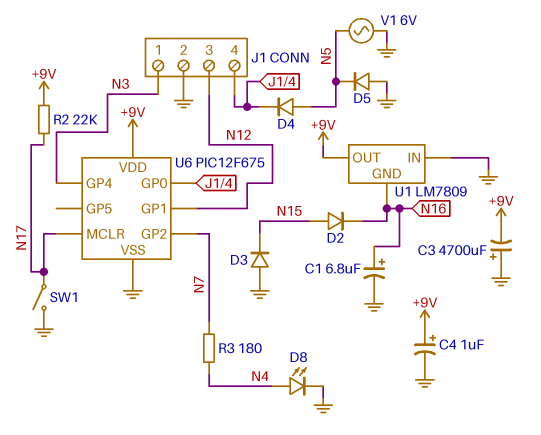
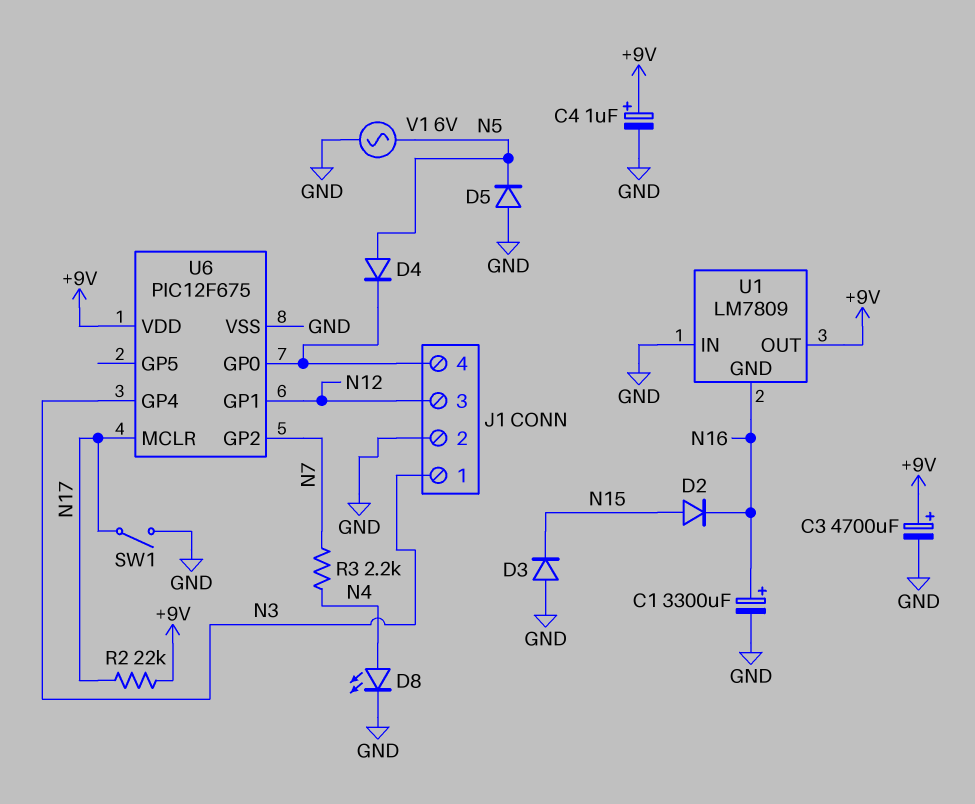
C1: 6.8uF (plus N16, minus GND) -> 3300uF (plus N16, minus GND)
C3: 4700uF (plus GND, minus +9V) -> 4700uF (plus +9V, minus GND)
R3: 180 (N4, N7) -> 2.2k (N4, N7)

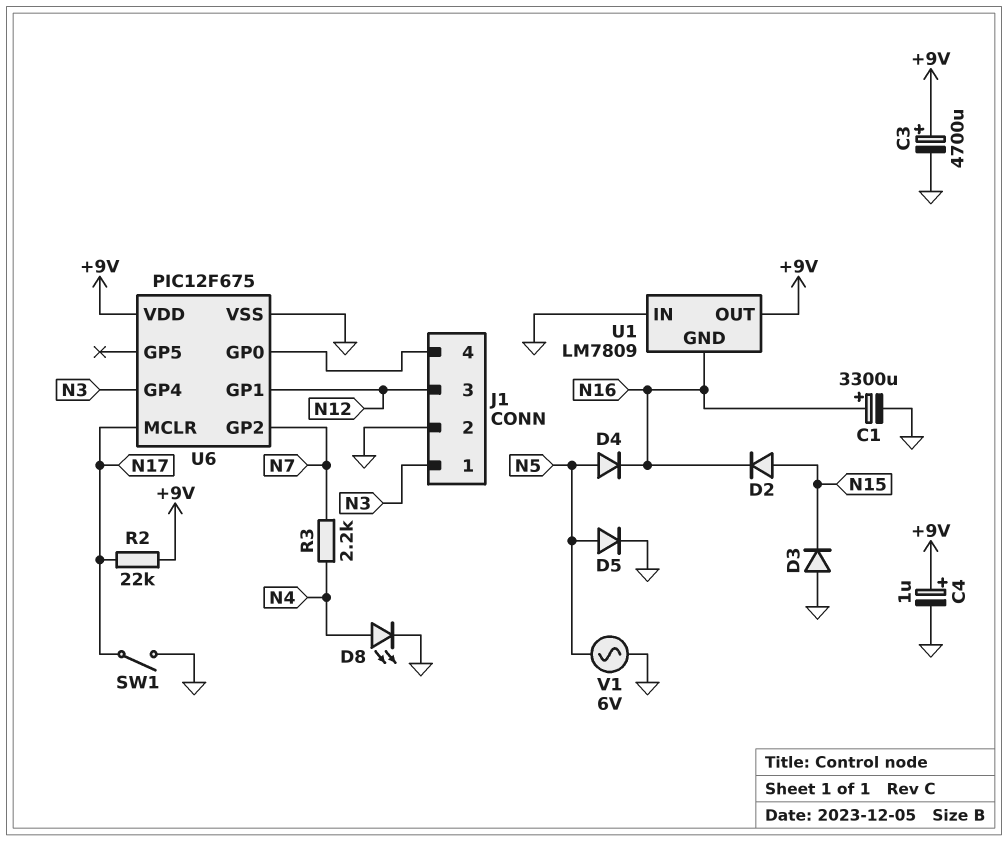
D4: diode (A N5, K J1/4) -> diode (A N5, K N16)
D5: diode (A GND, K N5) -> diode (A N5, K GND)

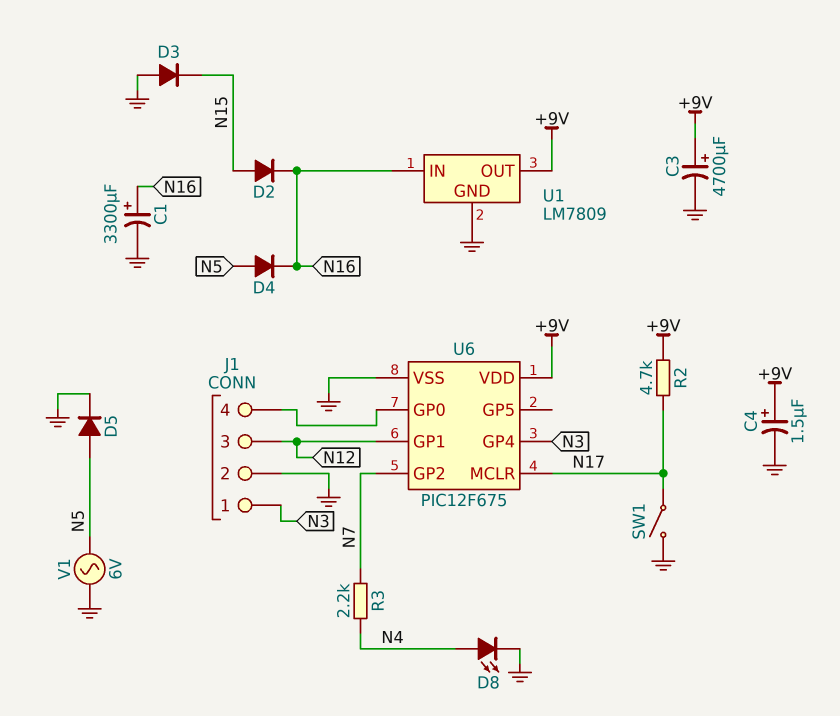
C4: 1uF (plus +9V, minus GND) -> 1.5uF (plus +9V, minus GND)
R2: 22k (+9V, N17) -> 4.7k (+9V, N17)
U1 pin GND: N16 -> GND
U1 pin IN: GND -> N16

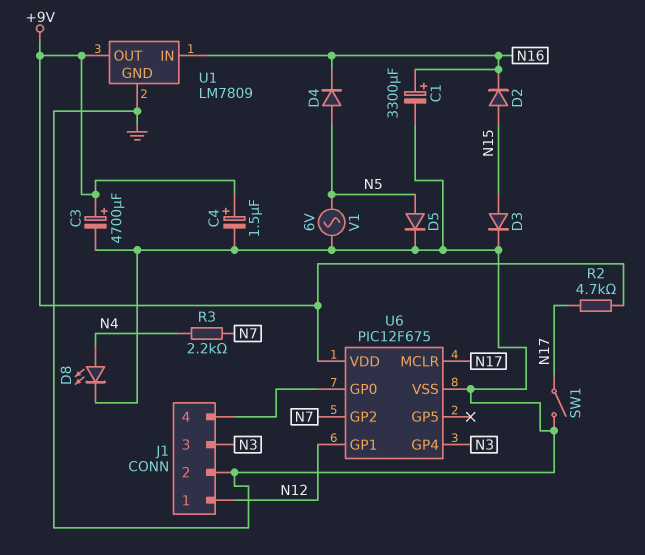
D3: diode (A GND, K N15) -> diode (A N15, K GND)
J1 pin 1: N3 -> N12
J1 pin 3: N12 -> N3

